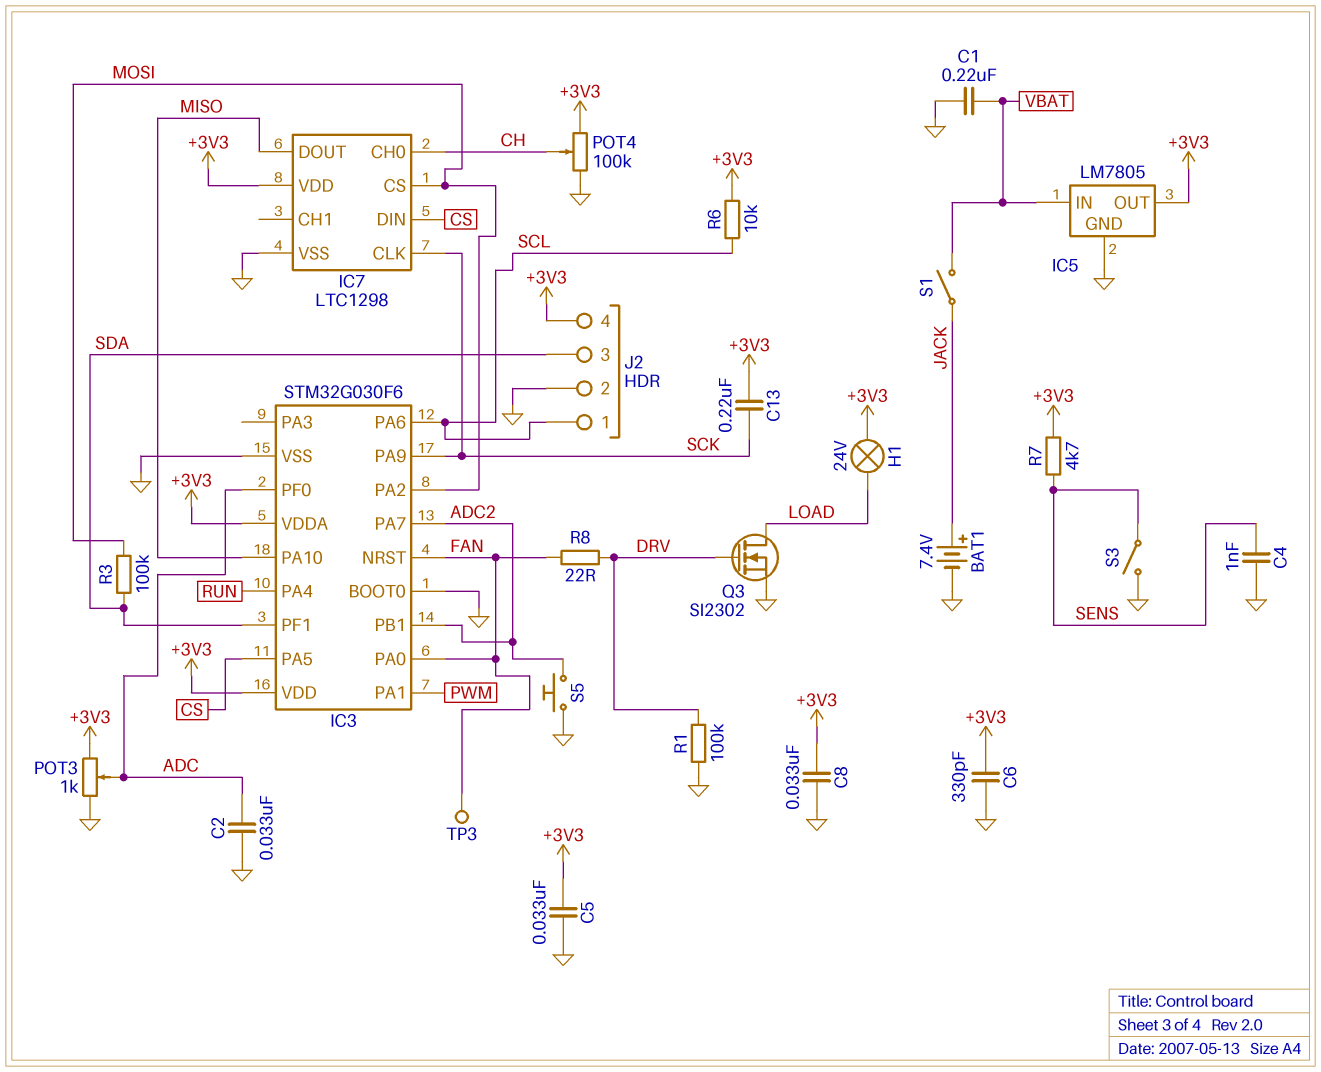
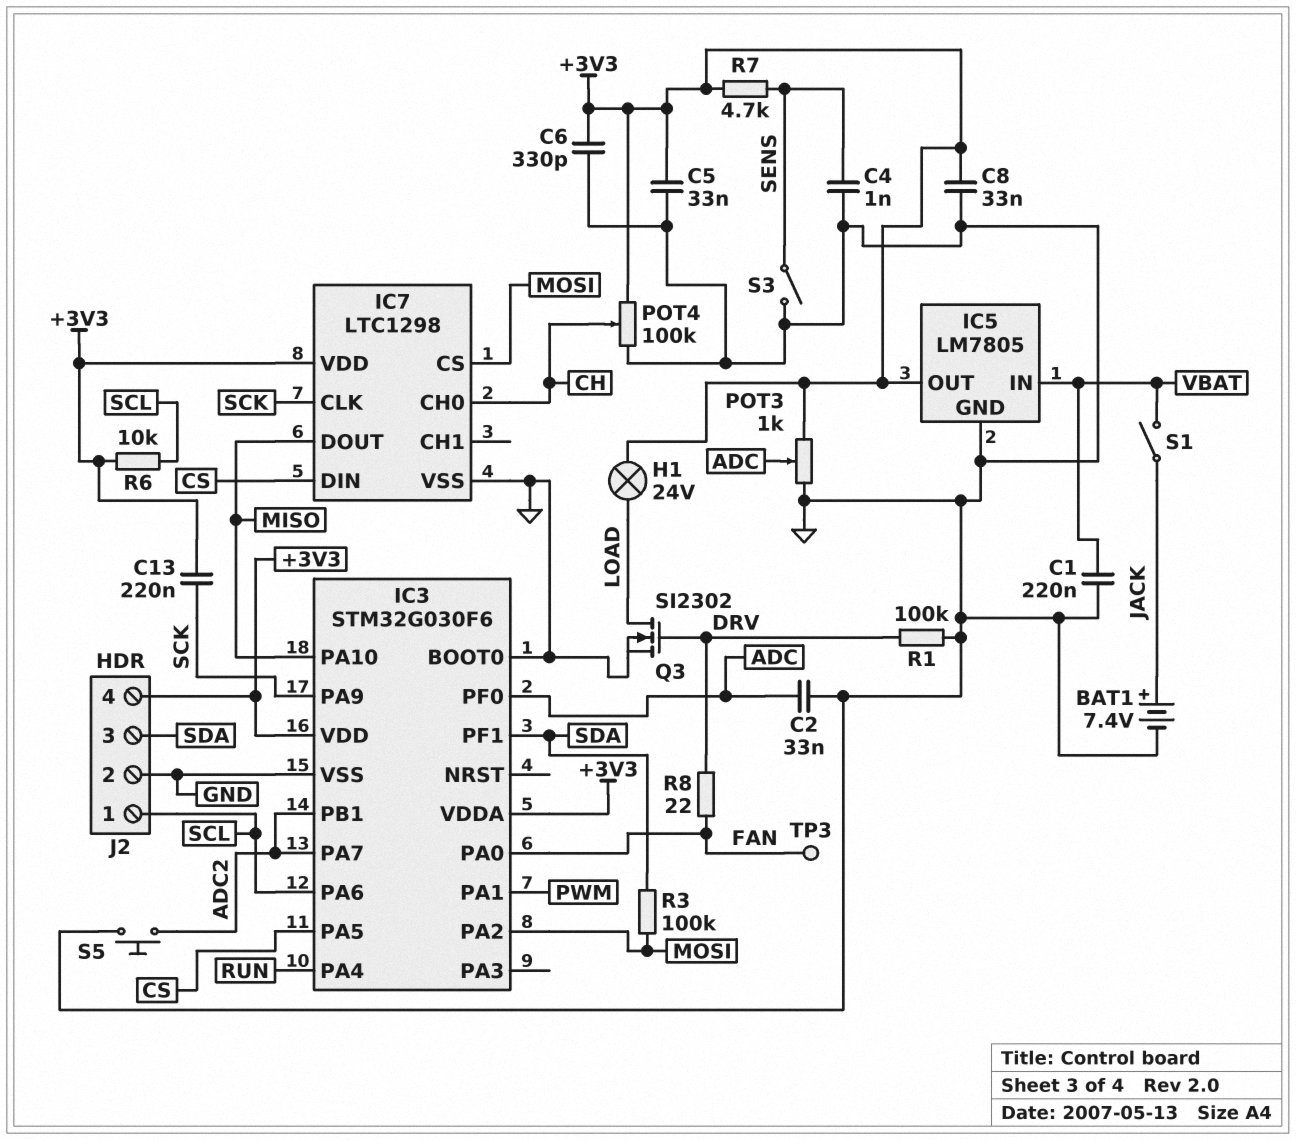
IC3 pin NRST: FAN -> none

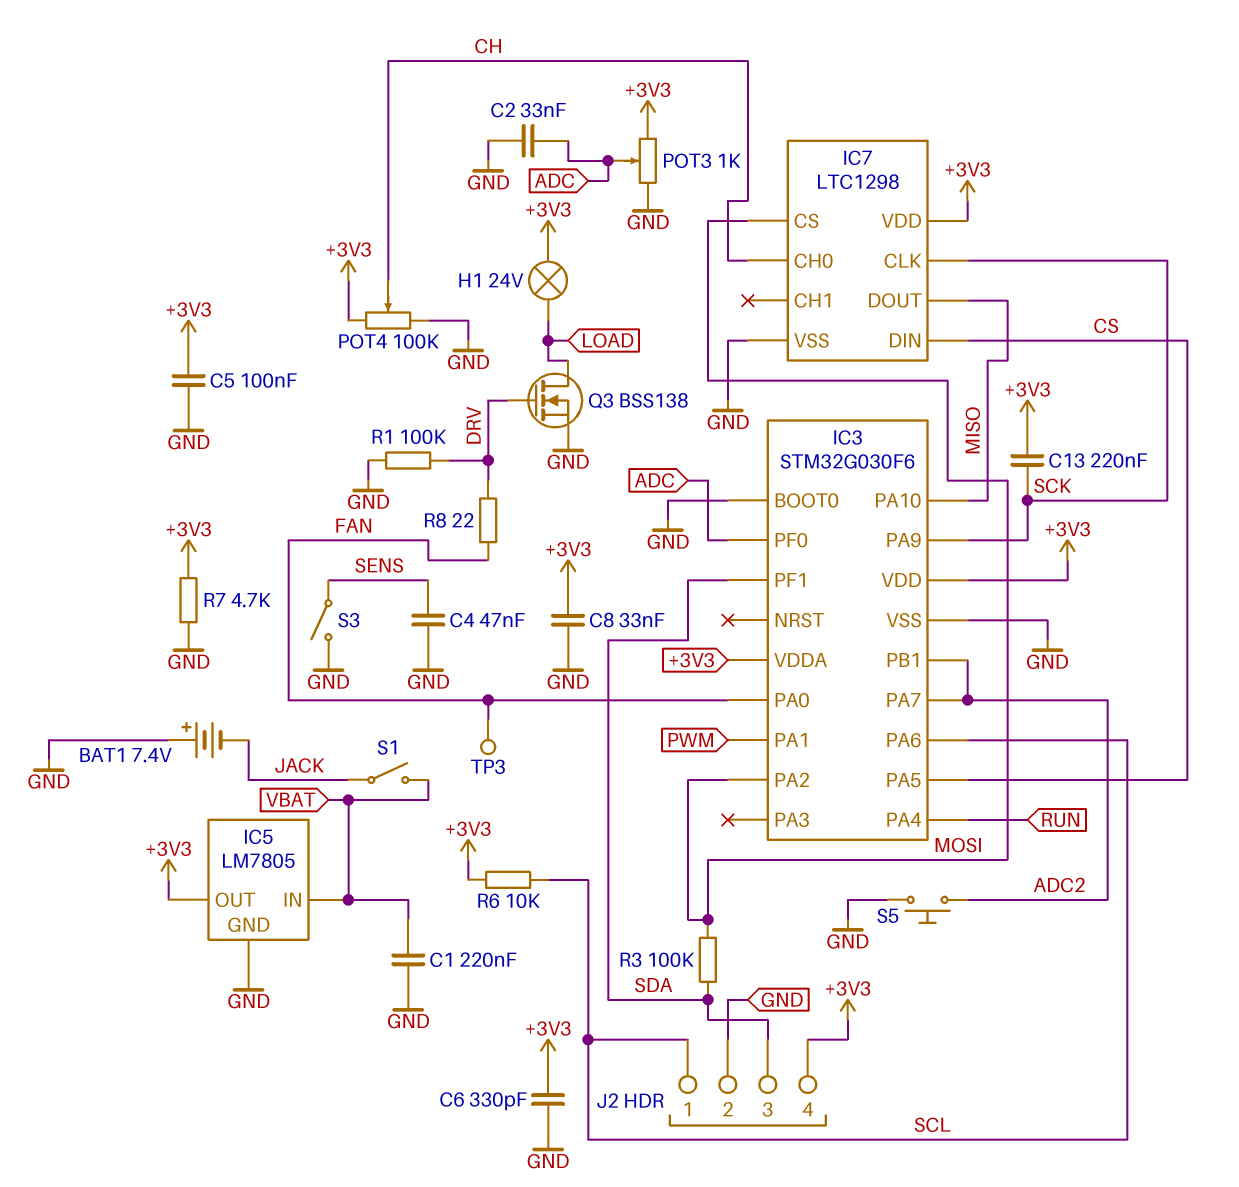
BAT1: 7.4V (plus JACK, minus GND) -> 7.4V (plus GND, minus JACK)
C4: 1nF (GND, SENS) -> 47nF (GND, SENS)
C5: 33nF (+3V3, GND) -> 100nF (+3V3, GND)
Q3: NMOS SI2302 (G DRV, D LOAD, S GND) -> NMOS BSS138 (G DRV, D LOAD, S GND)
R7: 4.7k (+3V3, SENS) -> 4.7k (+3V3, GND)

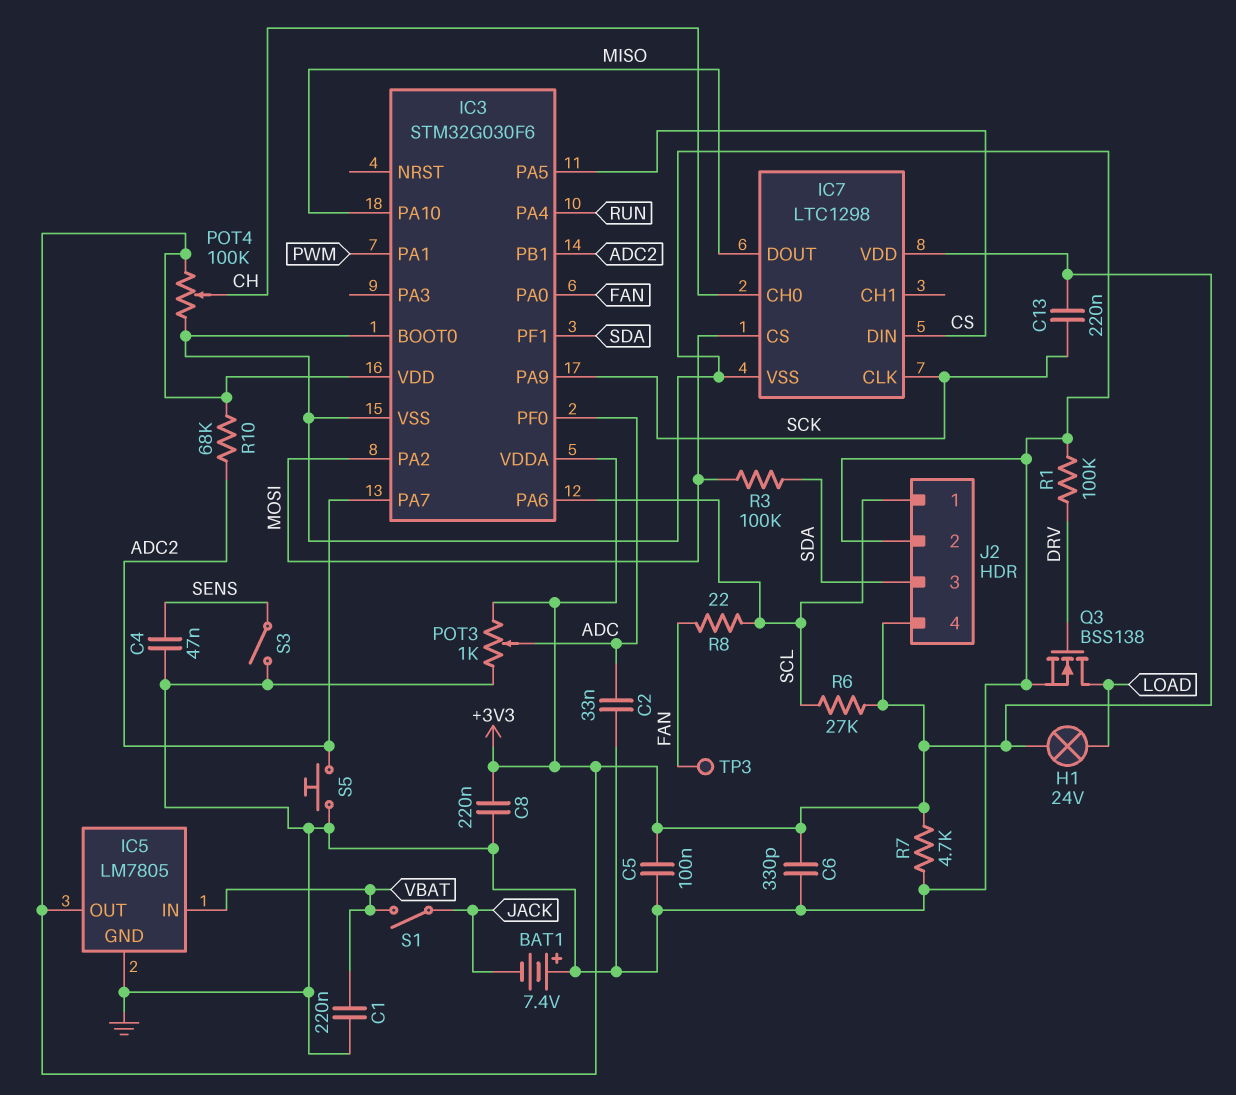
C8: 33nF (+3V3, GND) -> 220nF (+3V3, GND)
R6: 10k (+3V3, SCL) -> 27k (+3V3, SCL)
R8: 22 (DRV, FAN) -> 22 (FAN, SCL)
R10: none -> 68k (+3V3, ADC2)

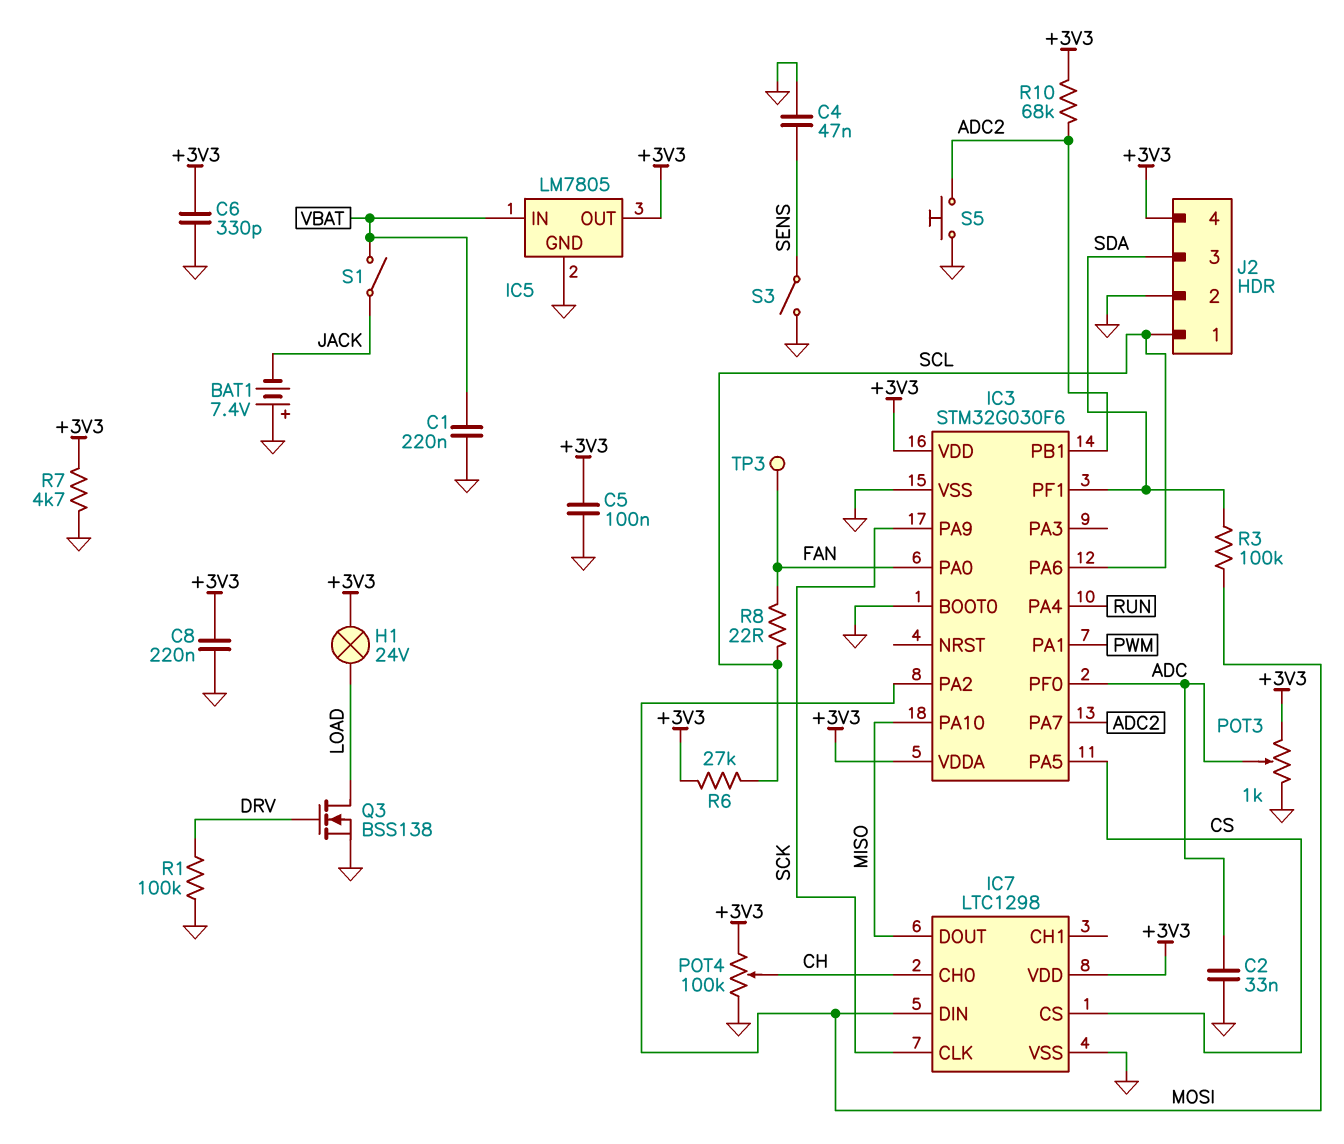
C13: 220nF (+3V3, SCK) -> none
IC7 pin CS: MOSI -> CS
IC7 pin DIN: CS -> MOSI

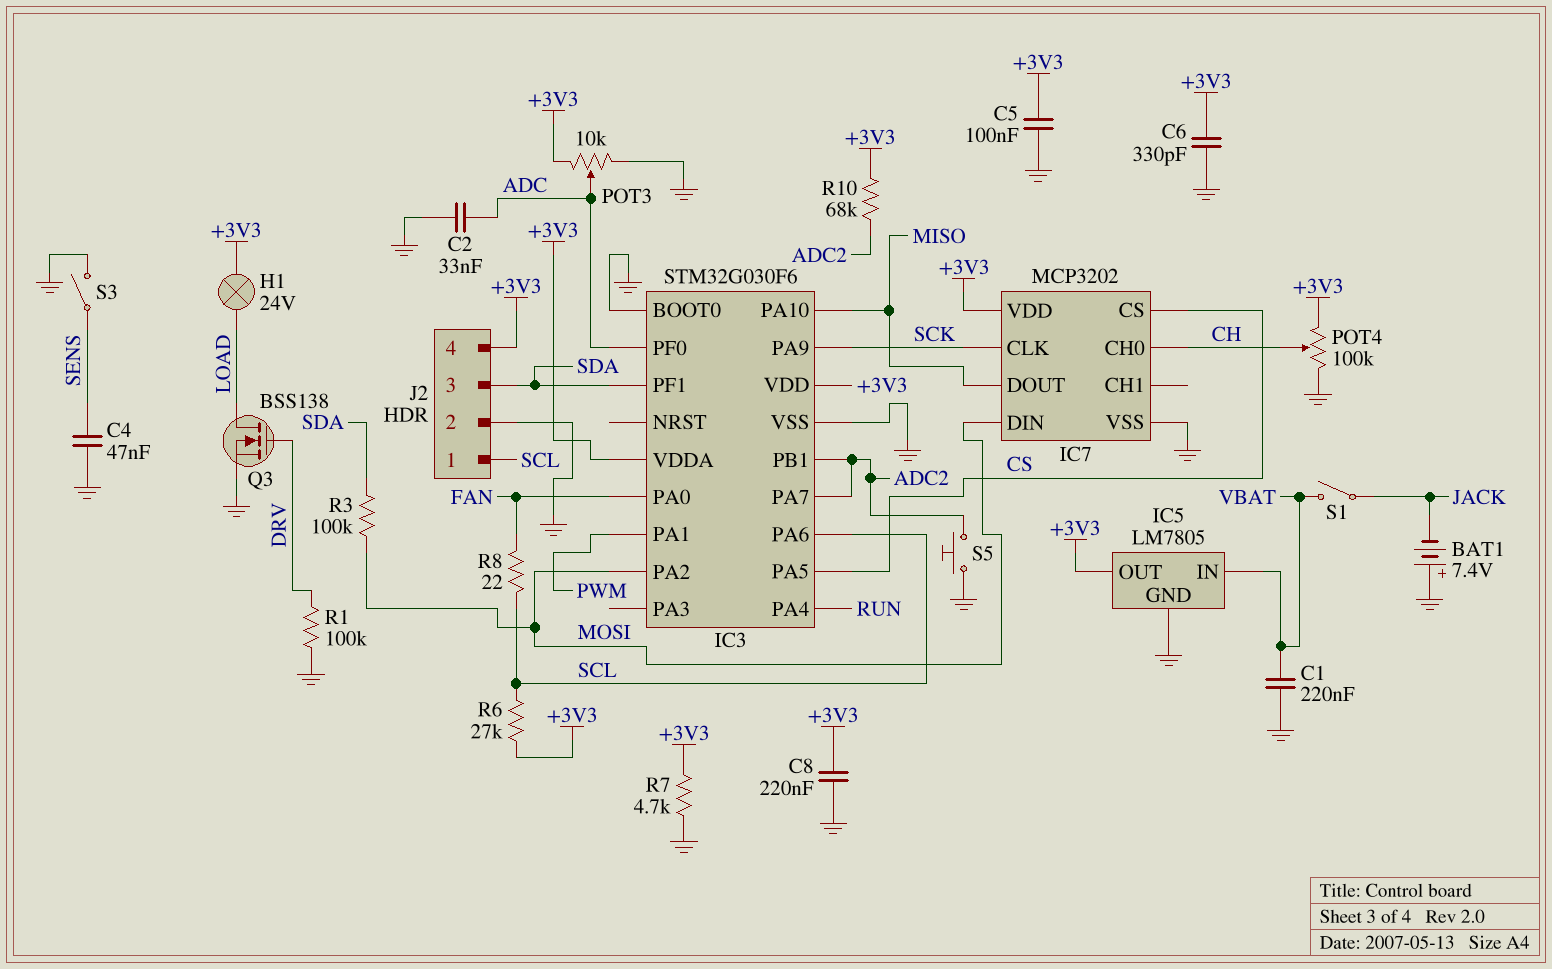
IC7: LTC1298 -> MCP3202
POT3: 1k (+3V3, GND, wiper ADC) -> 10k (+3V3, GND, wiper ADC)
TP3: test point (FAN) -> none

